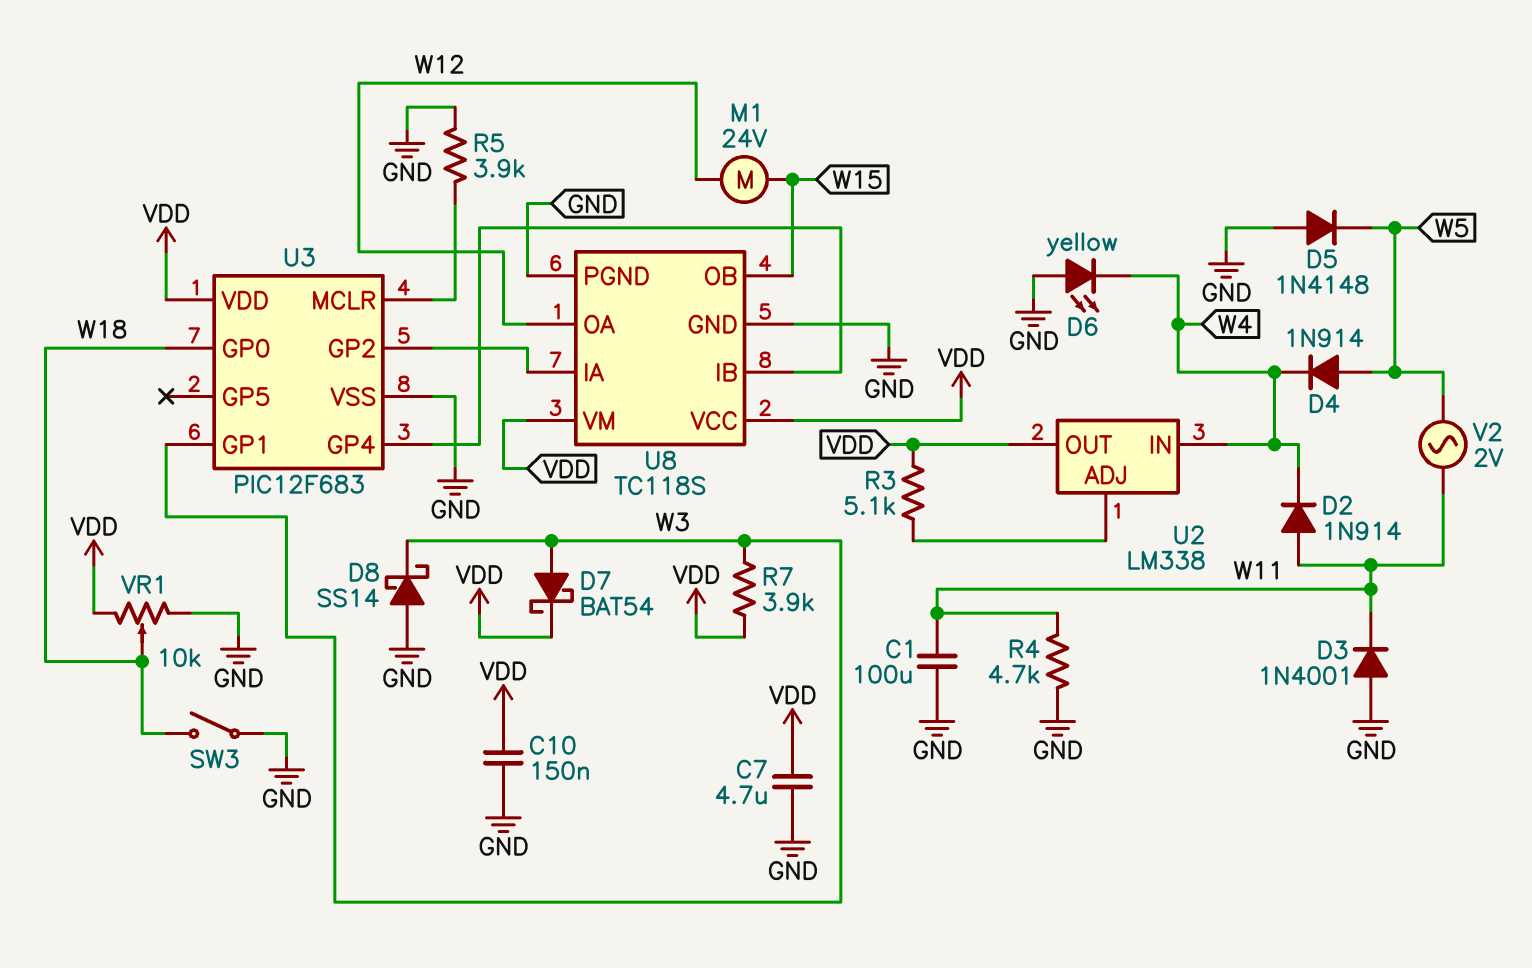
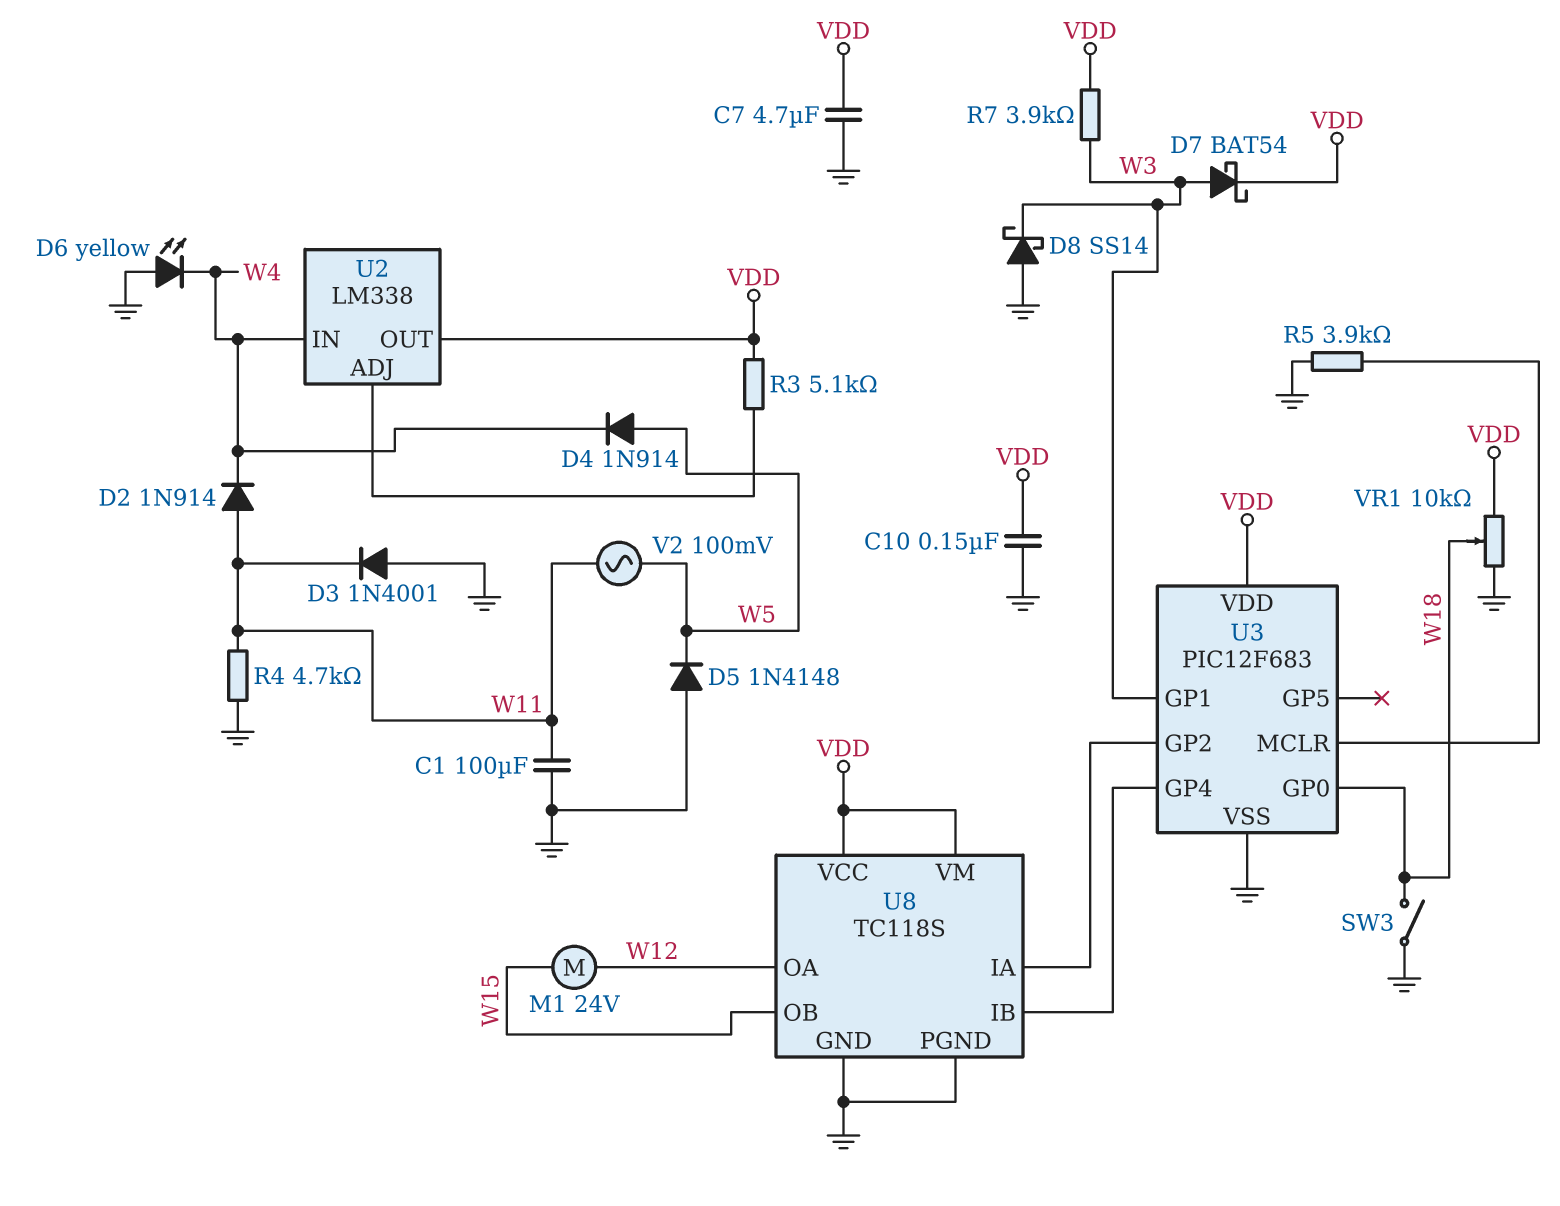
V2: AC 2V (W5, W11) -> AC 100mV (W5, W11)

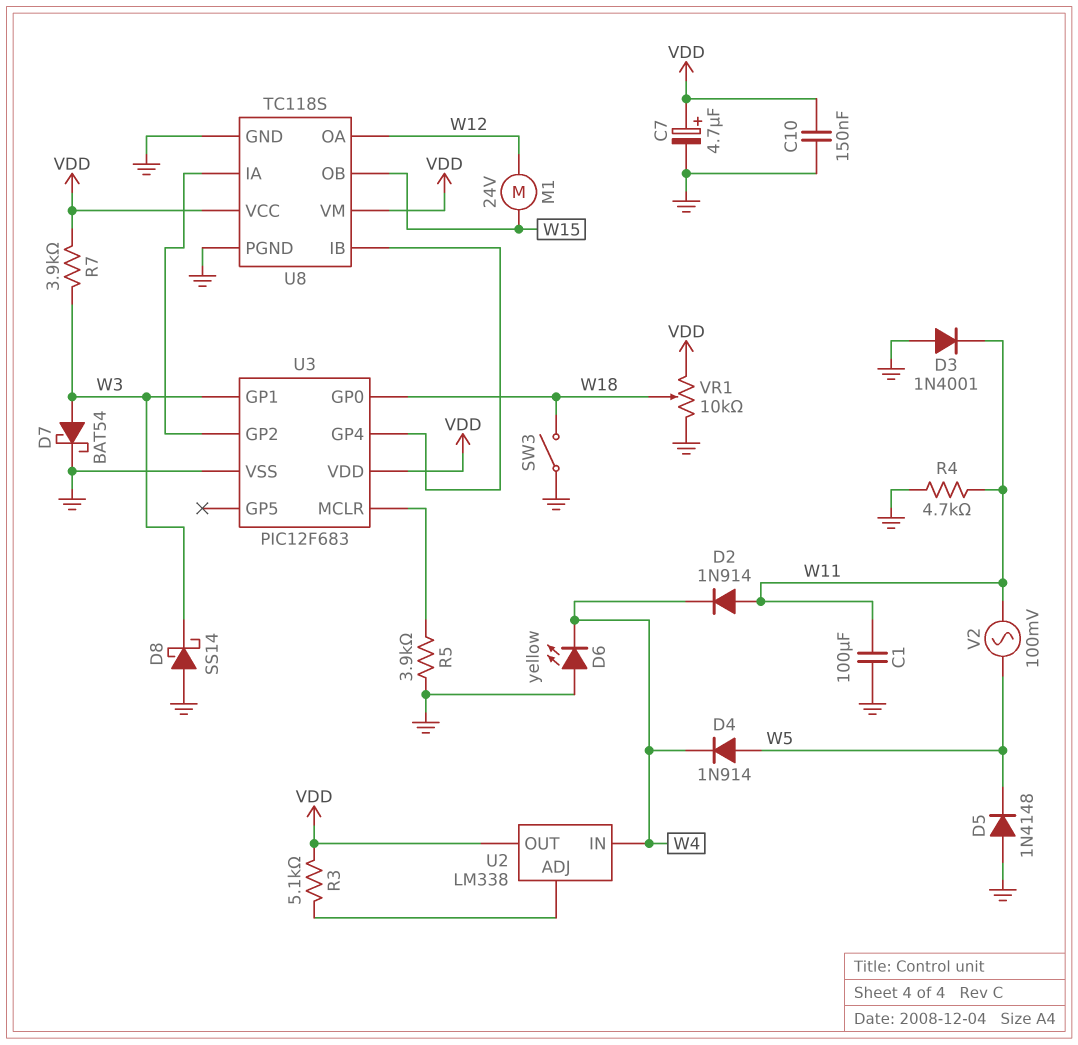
C7: 4.7uF (GND, VDD) -> 4.7uF (plus VDD, minus GND)
D7: schottky BAT54 (A W3, K VDD) -> schottky BAT54 (A W3, K GND)

